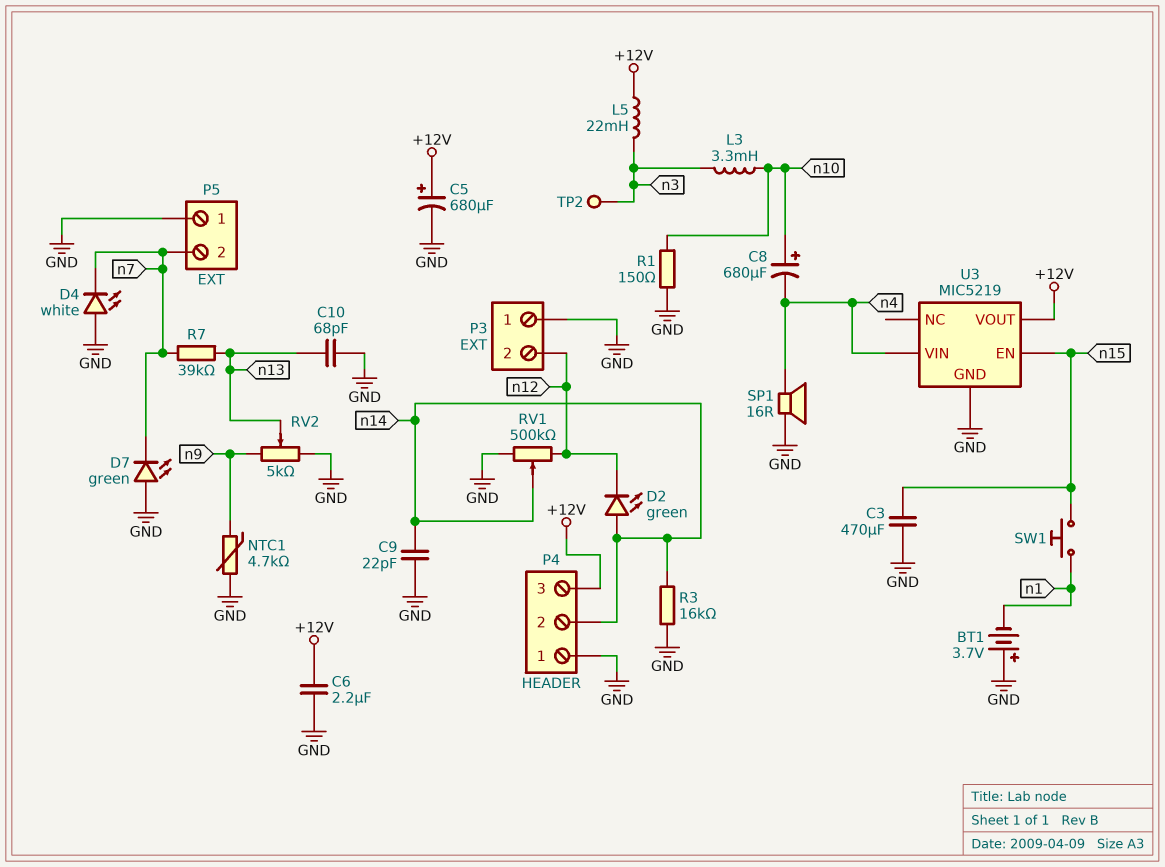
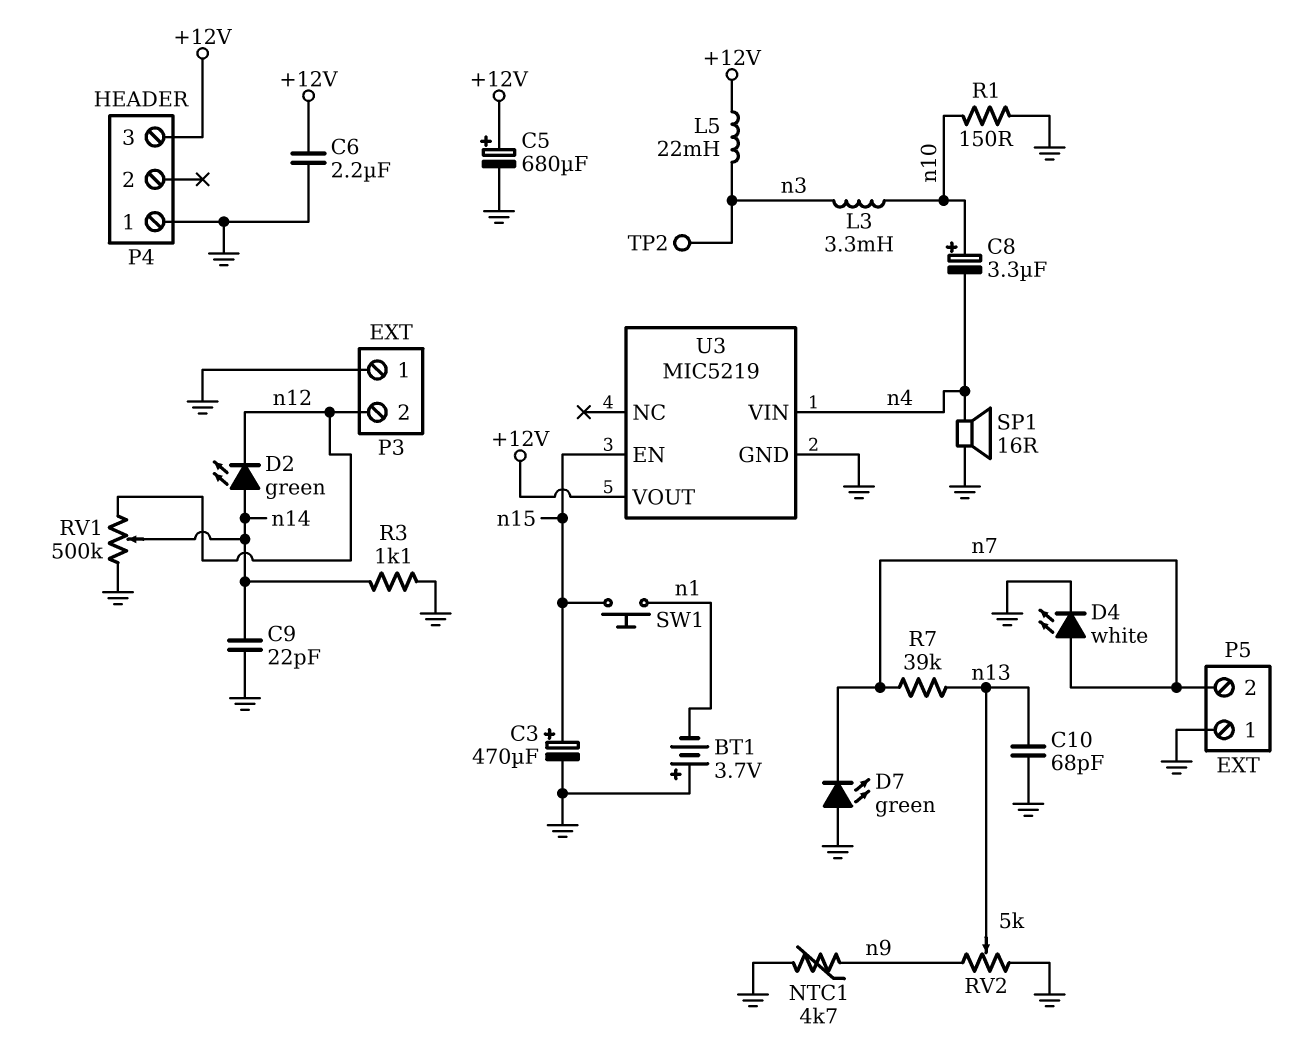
C3: 470uF (GND, n15) -> 470uF (plus n15, minus GND)
C8: 680uF (plus n10, minus n4) -> 3.3uF (plus n10, minus n4)
D4: LED white (A GND, K n7) -> LED white (A n7, K GND)
P4 pin 2: n14 -> none
R3: 16k (GND, n14) -> 1.1k (GND, n14)

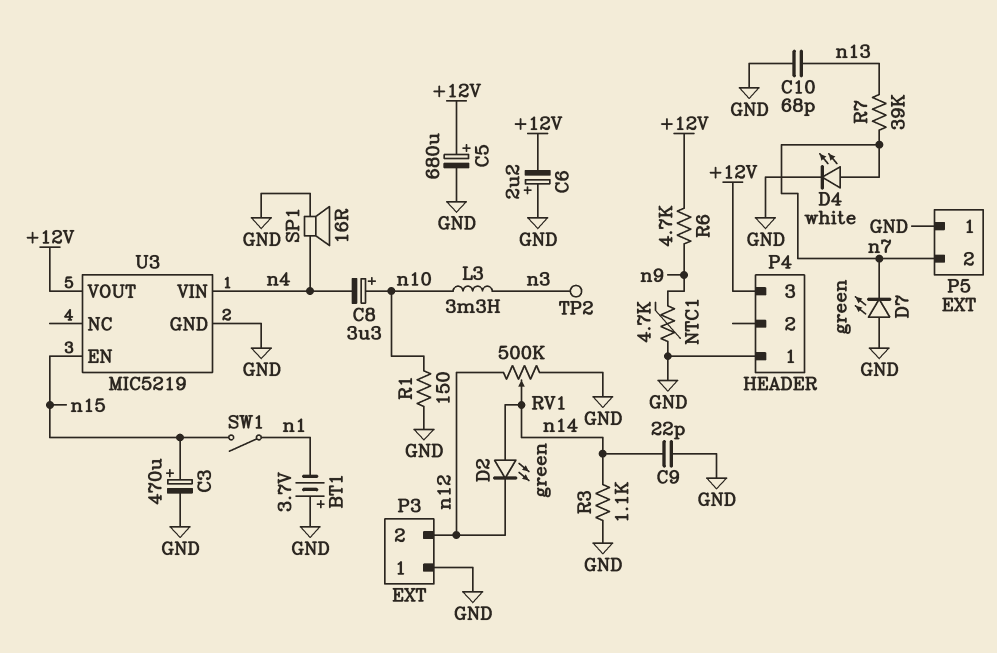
C6: 2.2uF (+12V, GND) -> 2.2uF (plus GND, minus +12V)
L5: 22mH (+12V, n3) -> none
R6: none -> 4.7k (+12V, n9)
RV2: 5k (GND, n9, wiper n13) -> none
SW1: button (n1, n15) -> switch (n1, n15)

